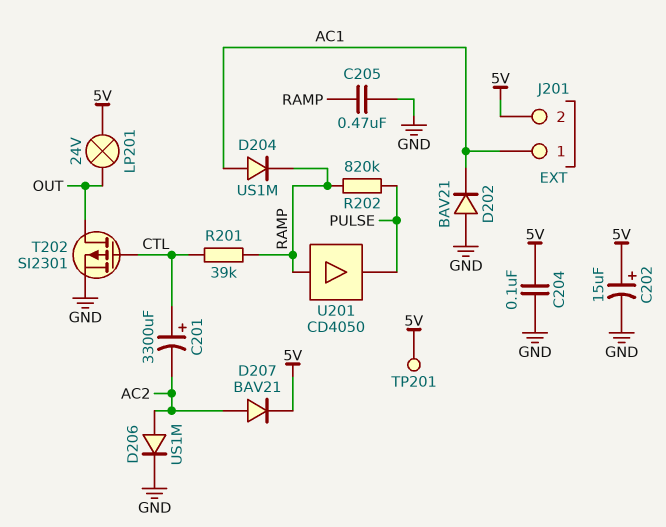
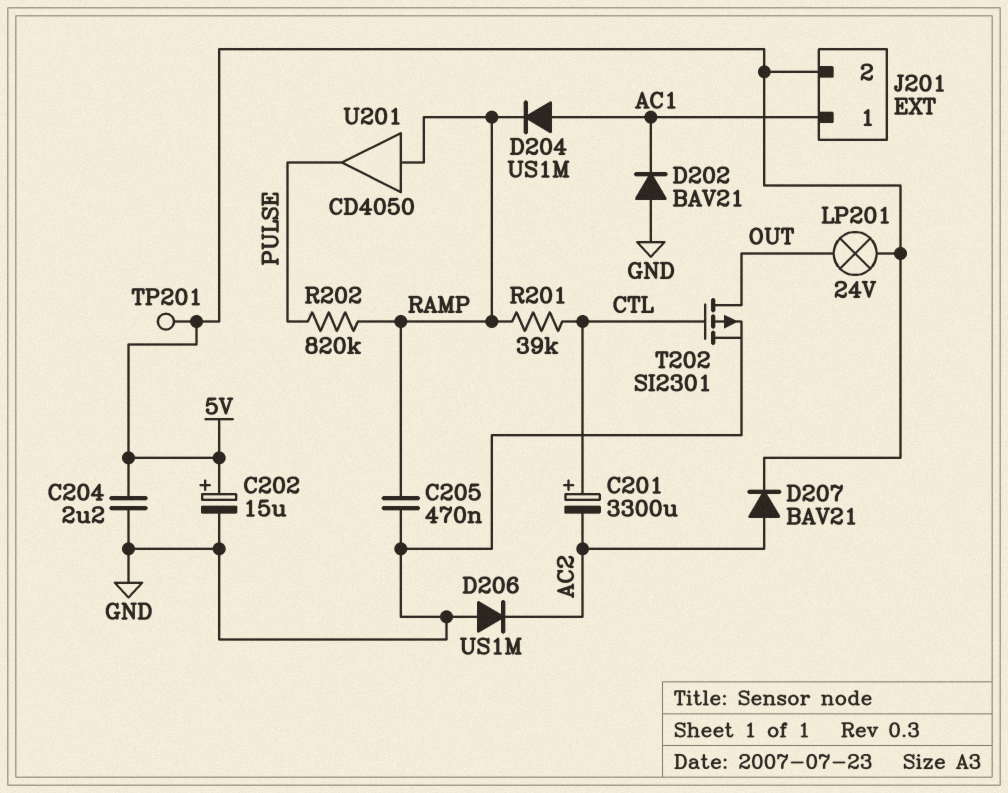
C204: 100nF (5V, GND) -> 2.2uF (5V, GND)
D206: diode US1M (A AC2, K GND) -> diode US1M (A GND, K AC2)

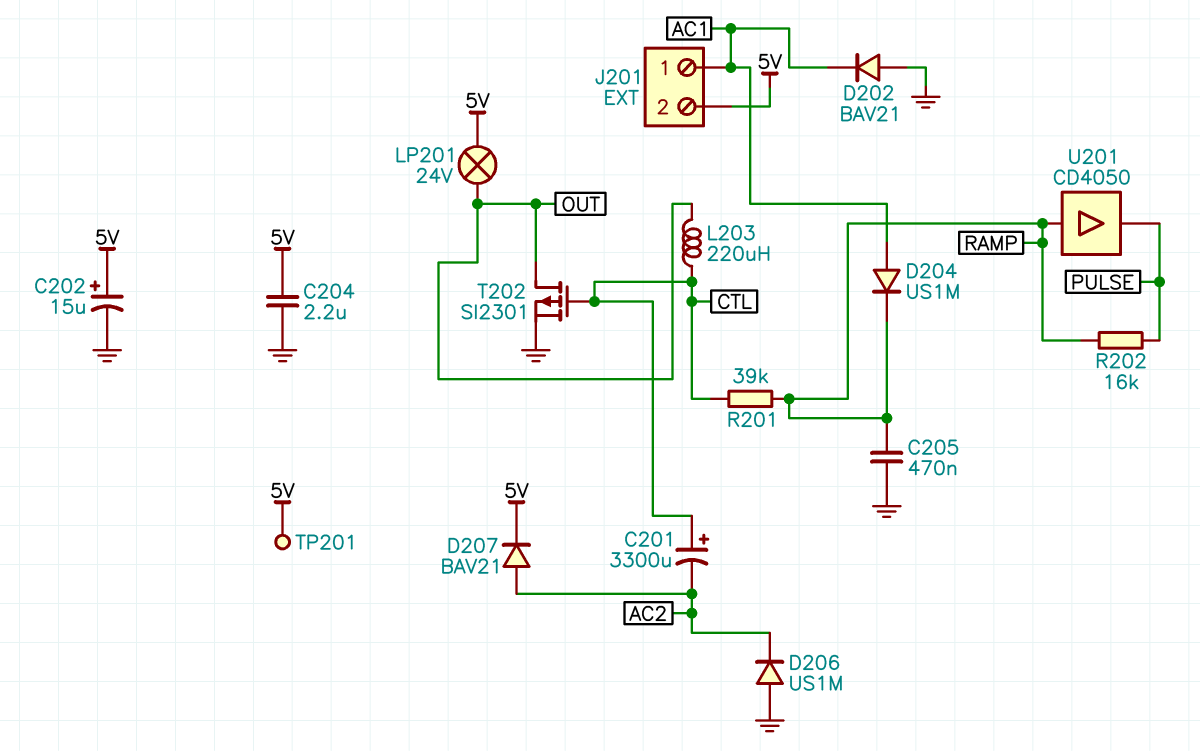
L203: none -> 220uH (CTL, OUT)
R202: 820k (PULSE, RAMP) -> 16k (PULSE, RAMP)

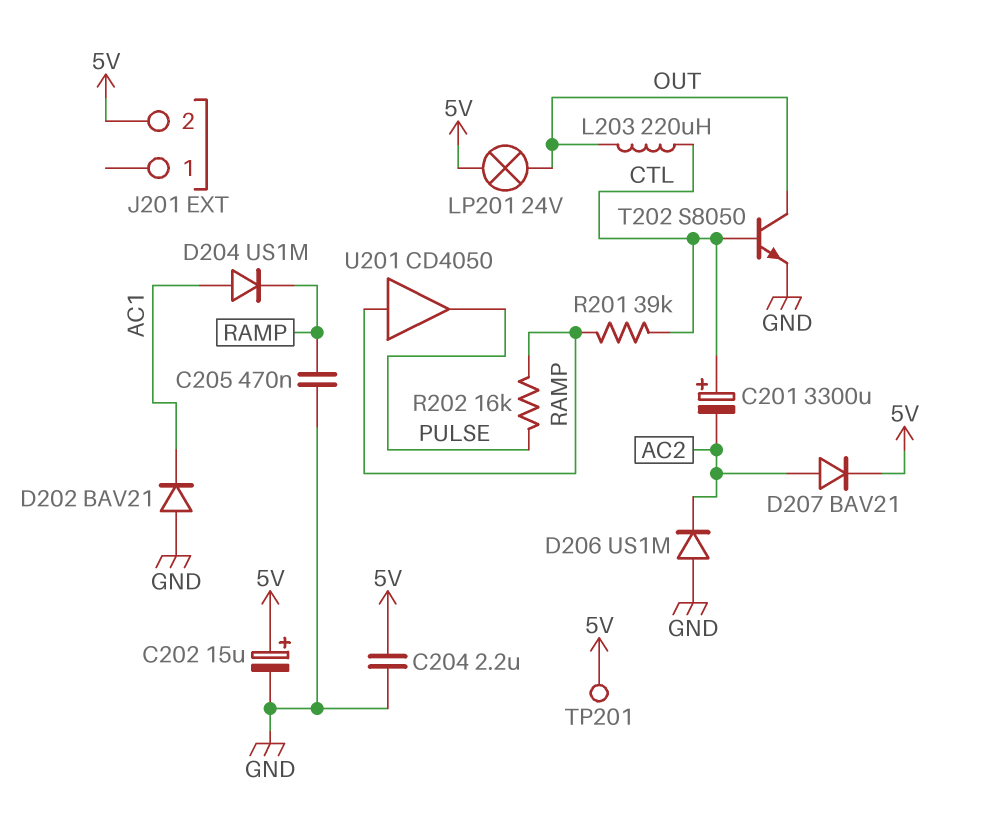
J201 pin 1: AC1 -> none
T202: PMOS SI2301 (G CTL, D OUT, S GND) -> NPN S8050 (B CTL, C OUT, E GND)

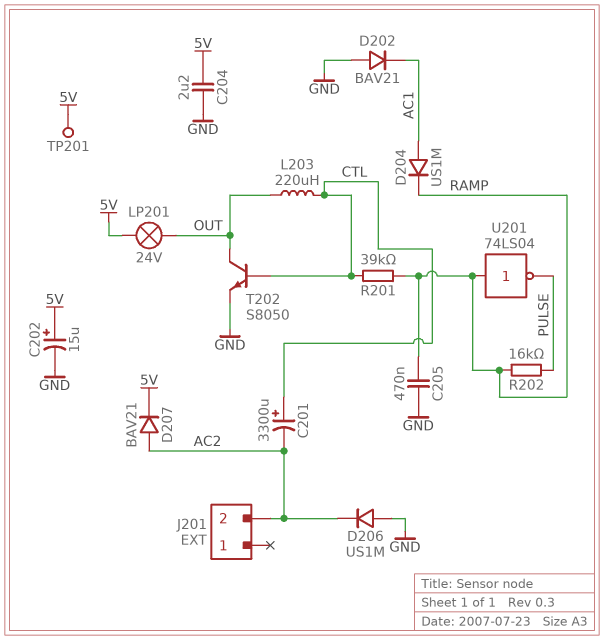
J201 pin 2: 5V -> AC2
U201: buffer CD4050 (in RAMP, out PULSE) -> NOT 74LS04 (in RAMP, out PULSE)

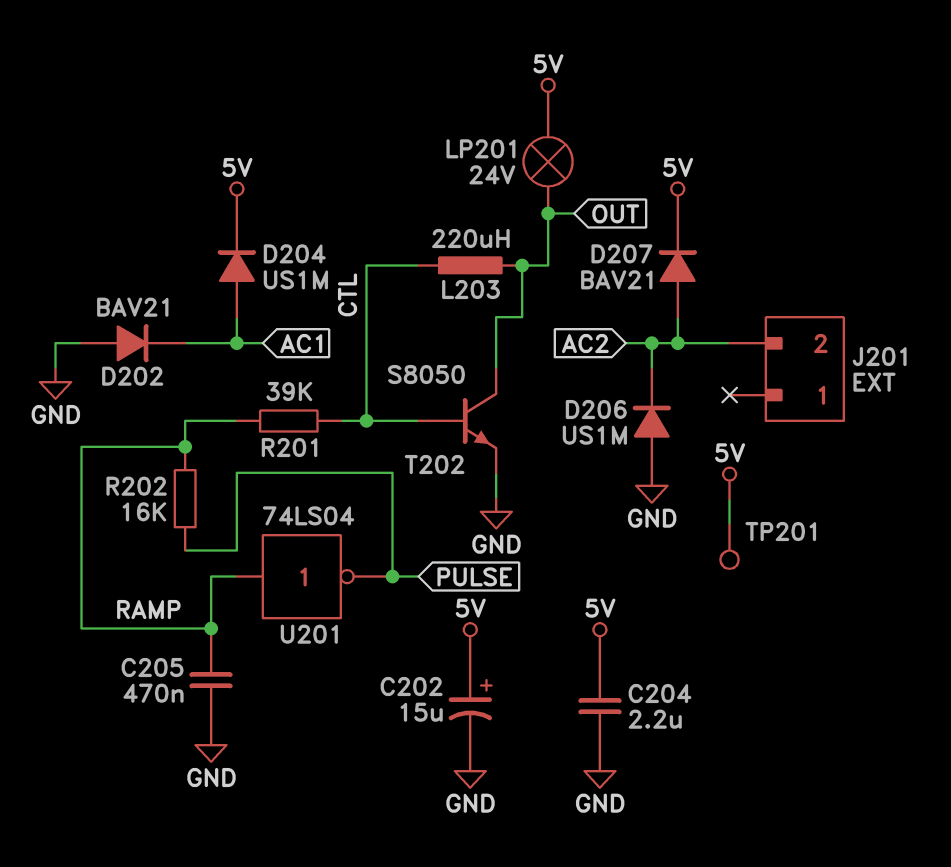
C201: 3300uF (plus CTL, minus AC2) -> none
D204: diode US1M (A AC1, K RAMP) -> diode US1M (A AC1, K 5V)

